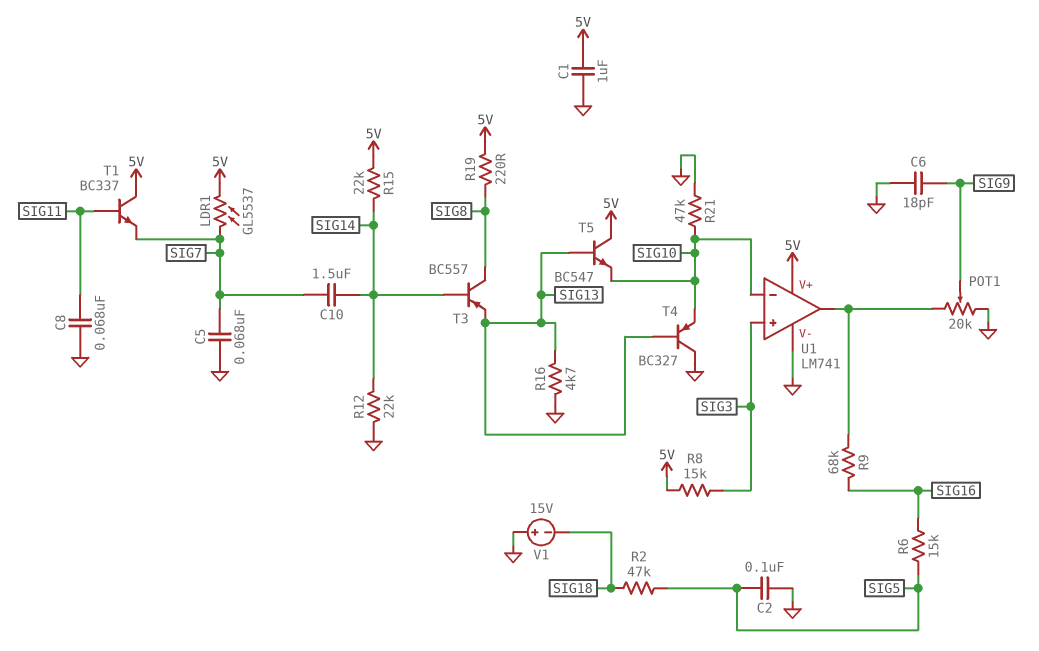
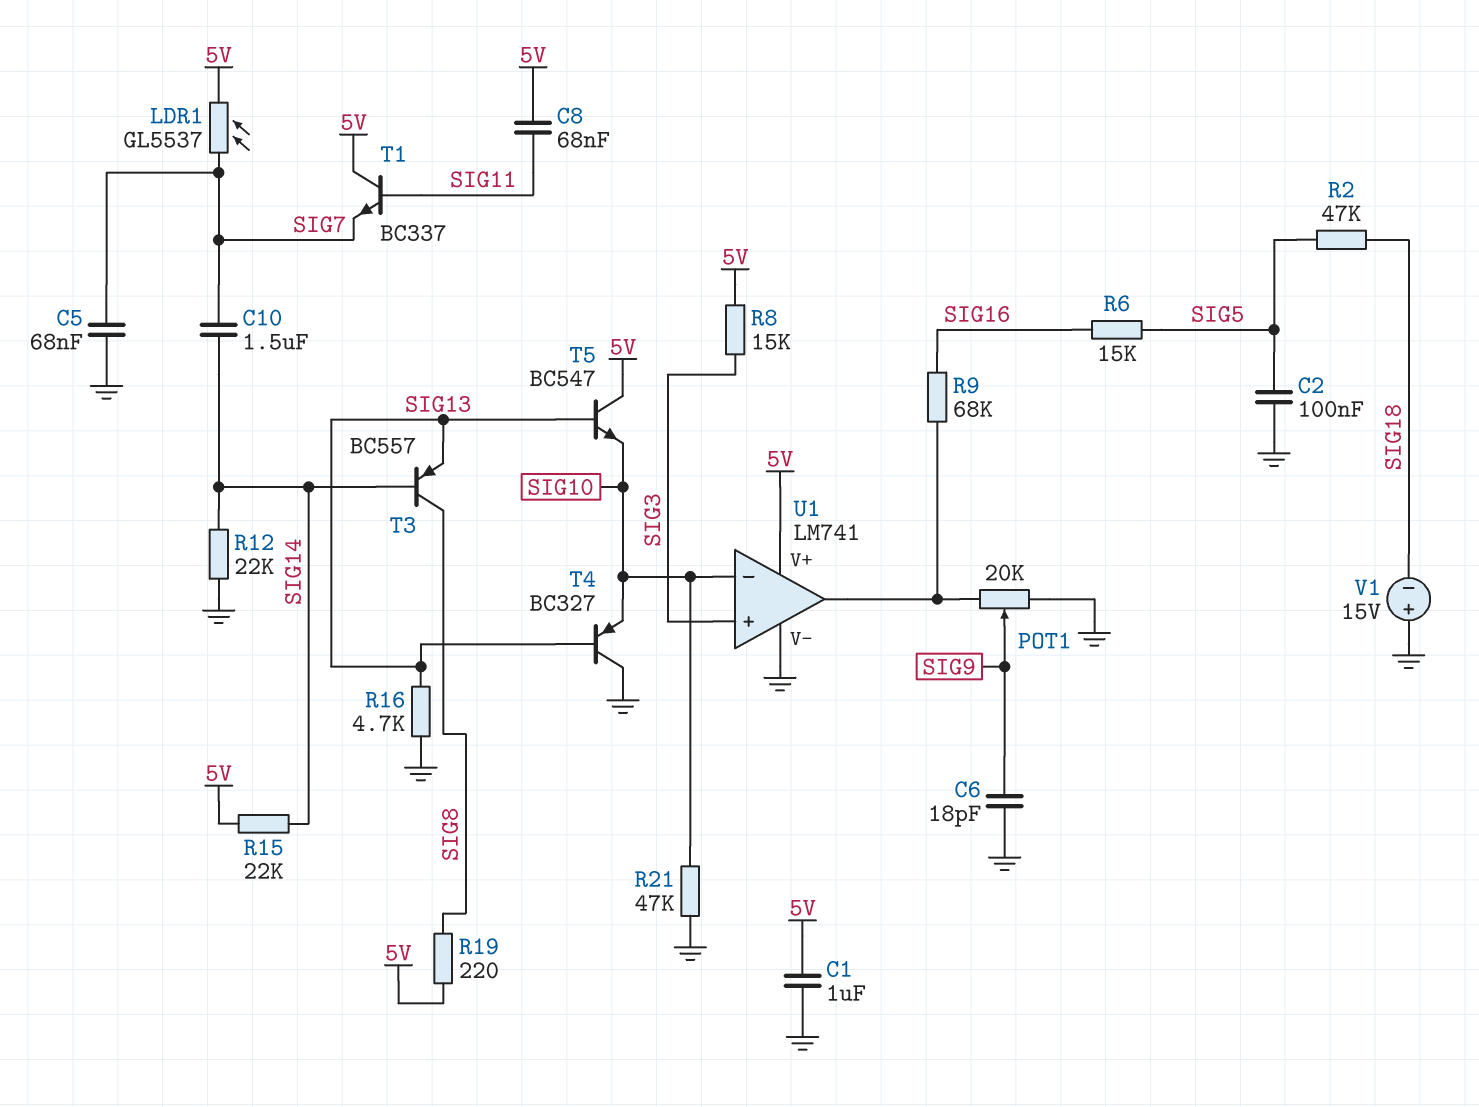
C8: 68nF (GND, SIG11) -> 68nF (5V, SIG11)

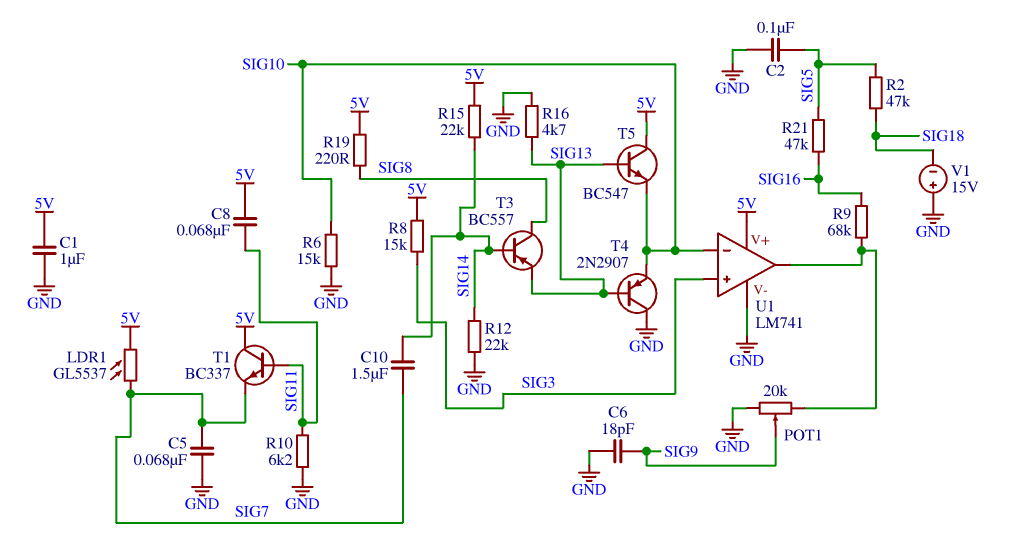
R6: 15k (SIG5, SIG16) -> 15k (GND, SIG10)
R10: none -> 6.2k (GND, SIG11)
R21: 47k (GND, SIG10) -> 47k (SIG5, SIG16)
T4: PNP BC327 (B SIG13, C GND, E SIG10) -> PNP 2N2907 (B SIG13, C GND, E SIG10)

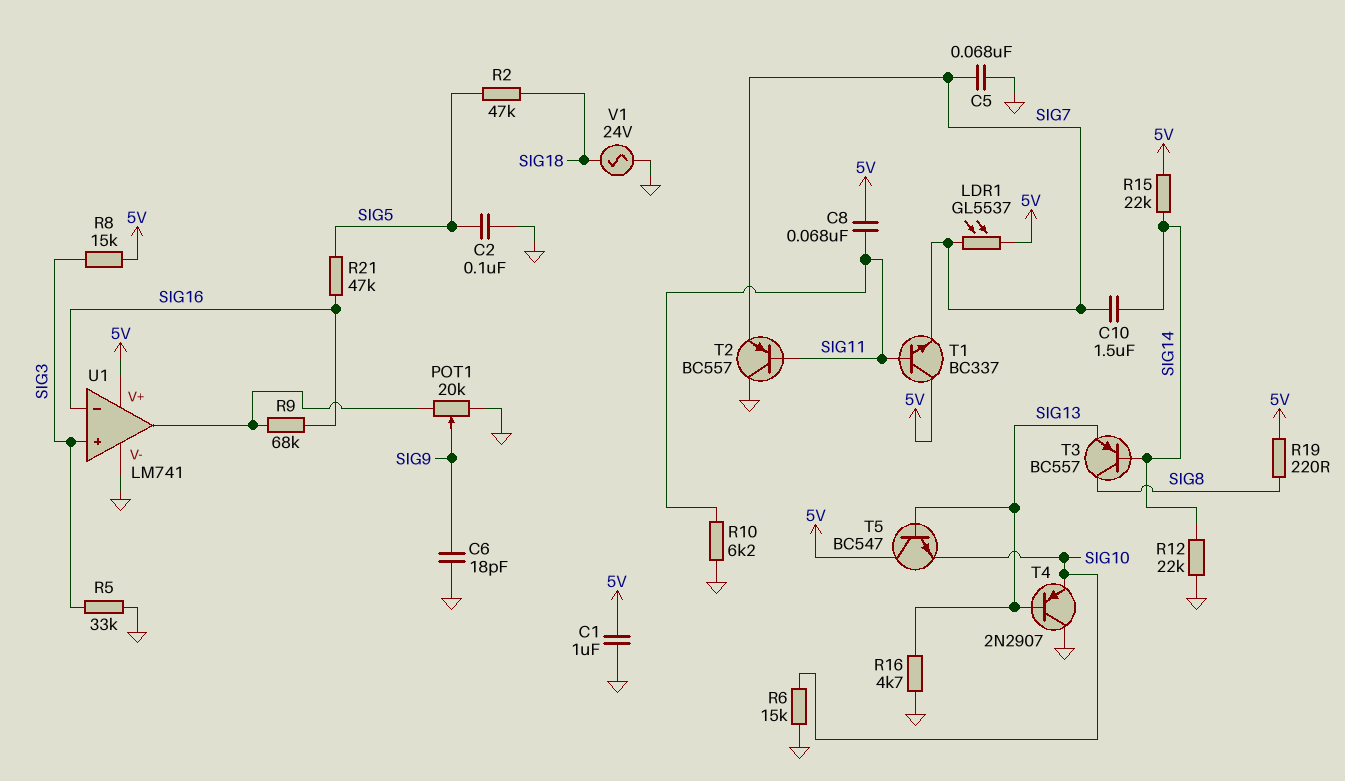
R5: none -> 33k (GND, SIG3)
T2: none -> PNP BC557 (B SIG11, C GND, E SIG7)
U1 pin in-: SIG10 -> SIG16
V1: 15V (plus GND, minus SIG18) -> AC 24V (GND, SIG18)

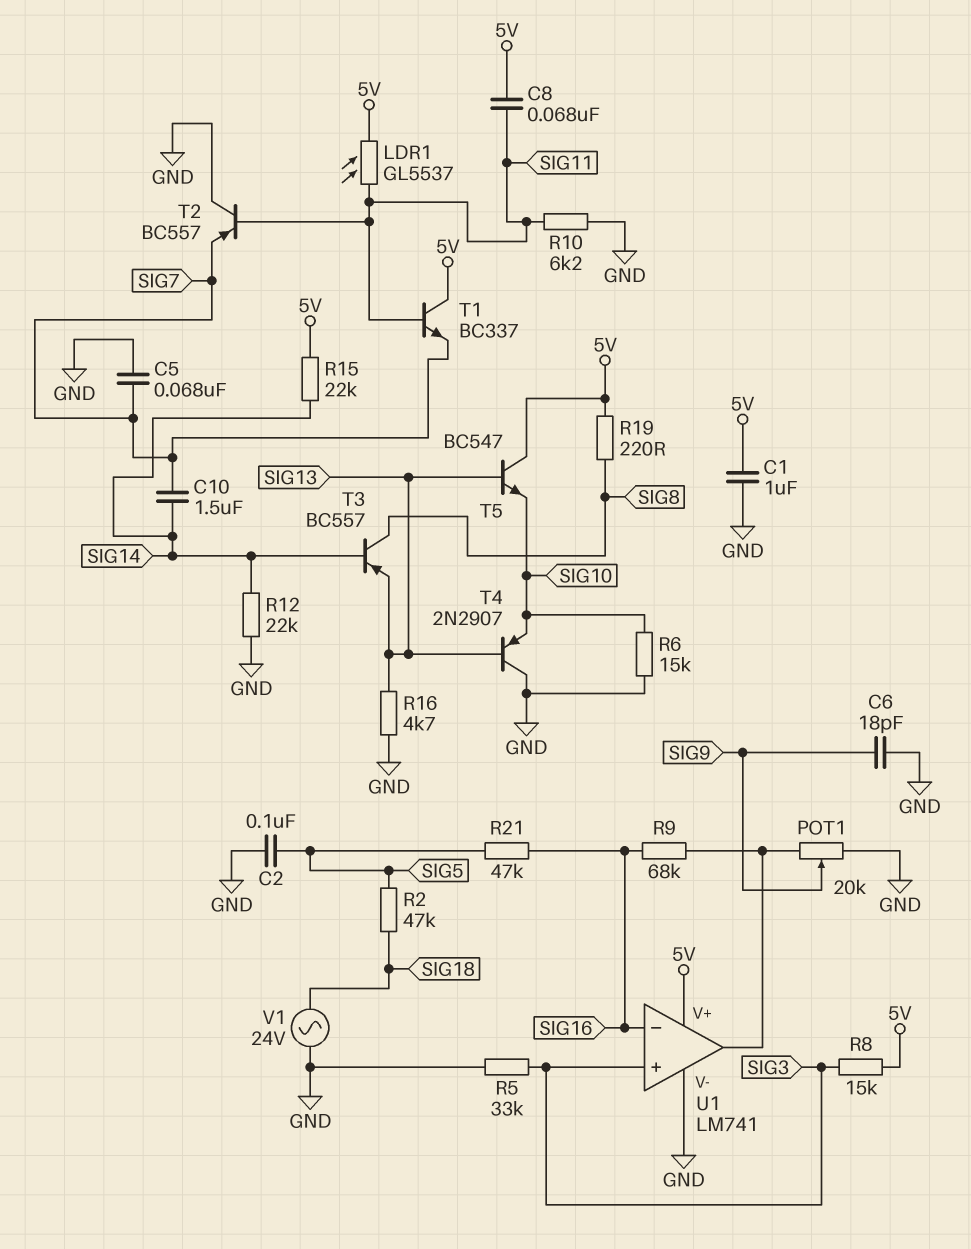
LDR1: GL5537 (5V, SIG7) -> GL5537 (5V, SIG11)

